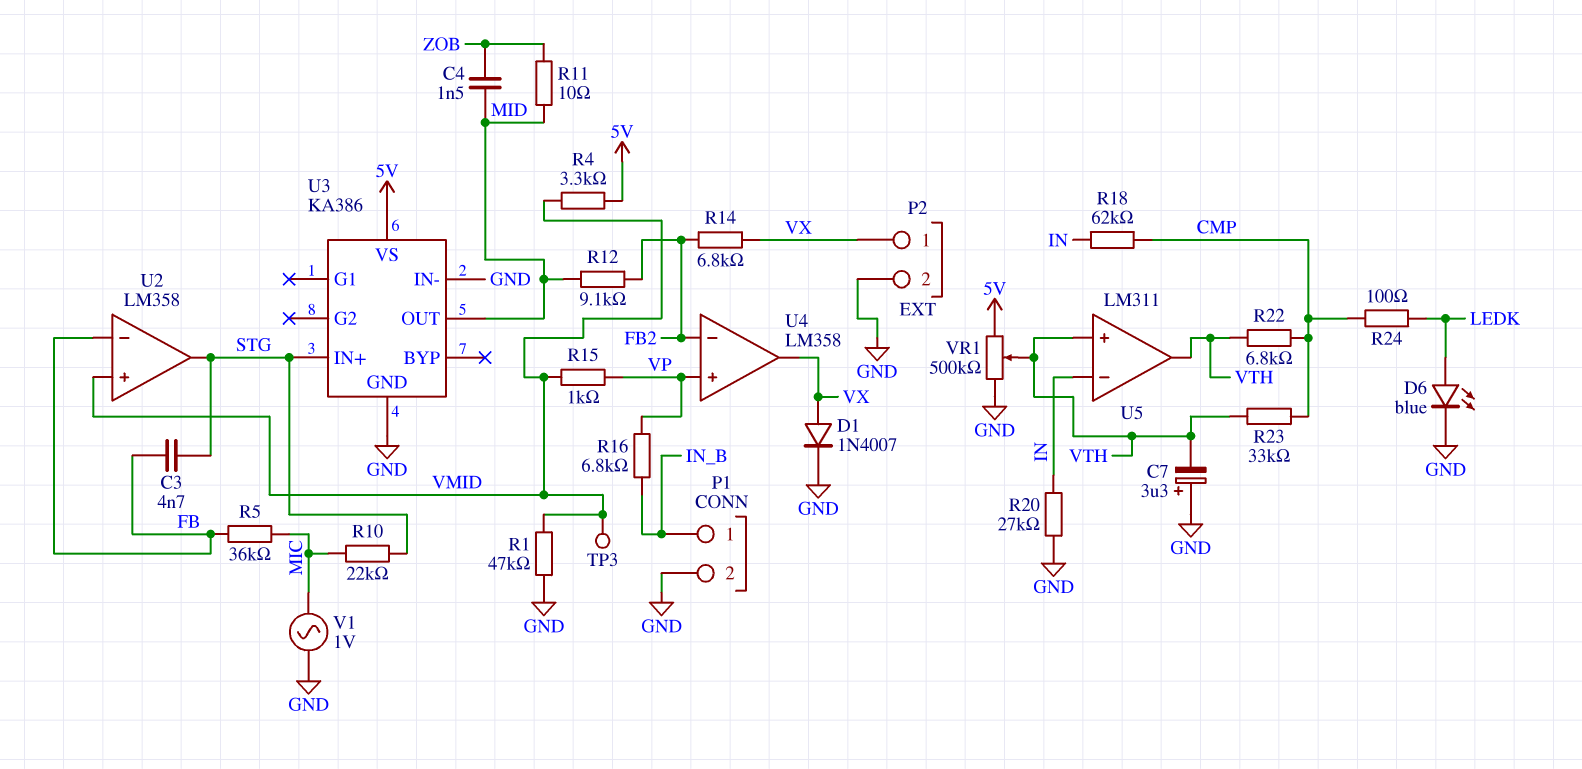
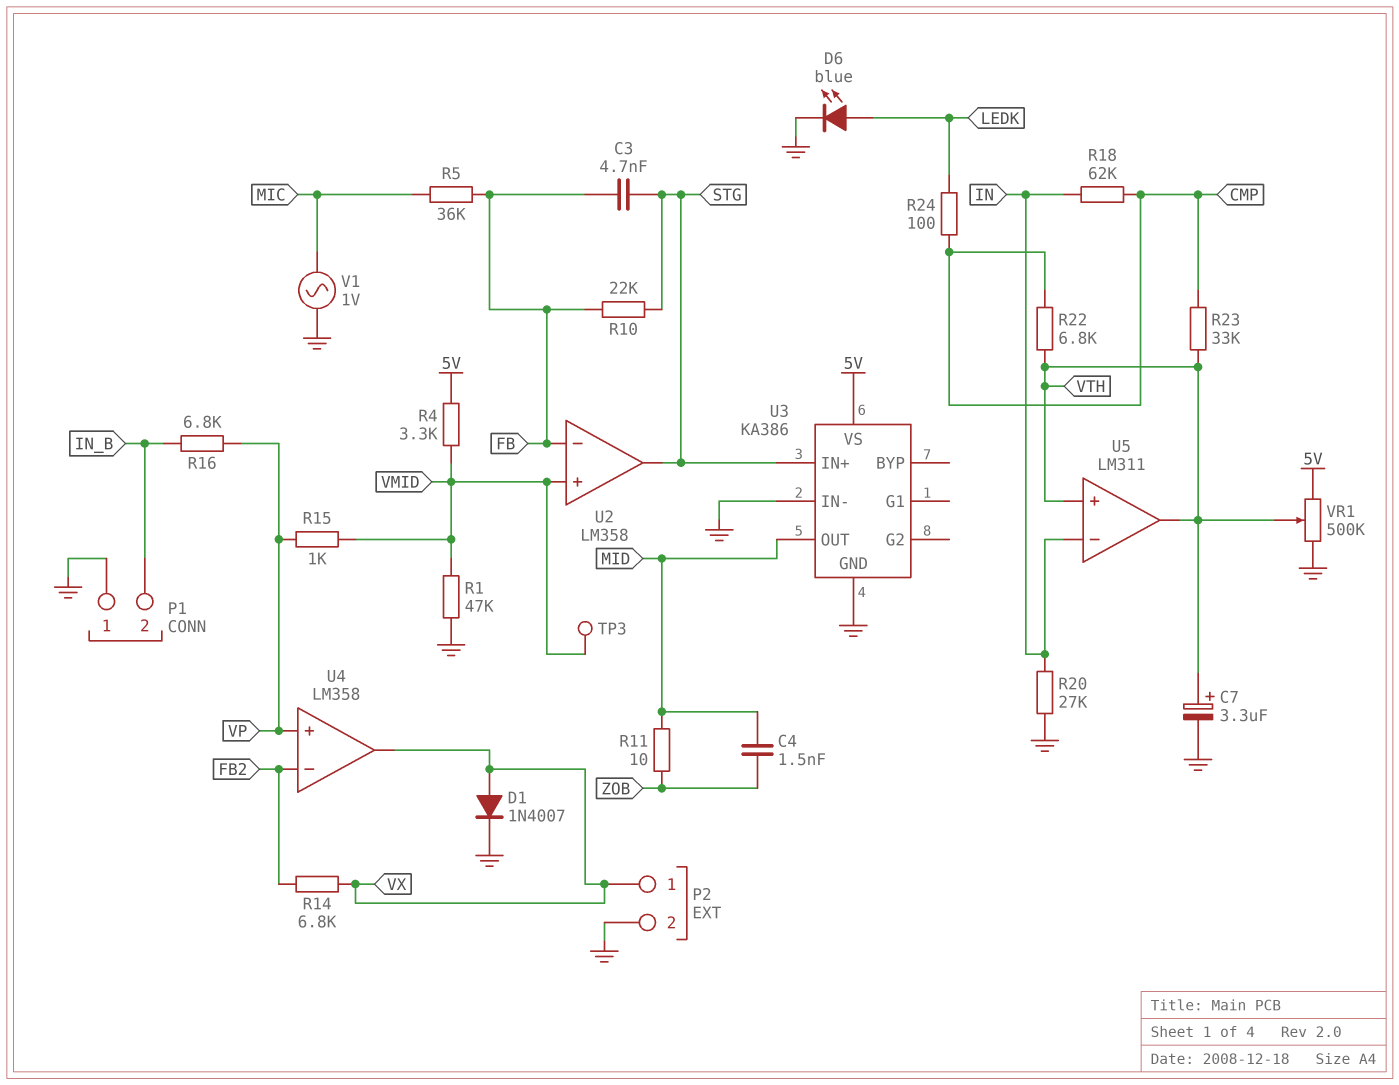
C7: 3.3uF (plus GND, minus VTH) -> 3.3uF (plus VTH, minus GND)
P1 pin 1: IN_B -> GND
P1 pin 2: GND -> IN_B
R10: 22k (MIC, STG) -> 22k (FB, STG)
R12: 9.1k (FB2, MID) -> none

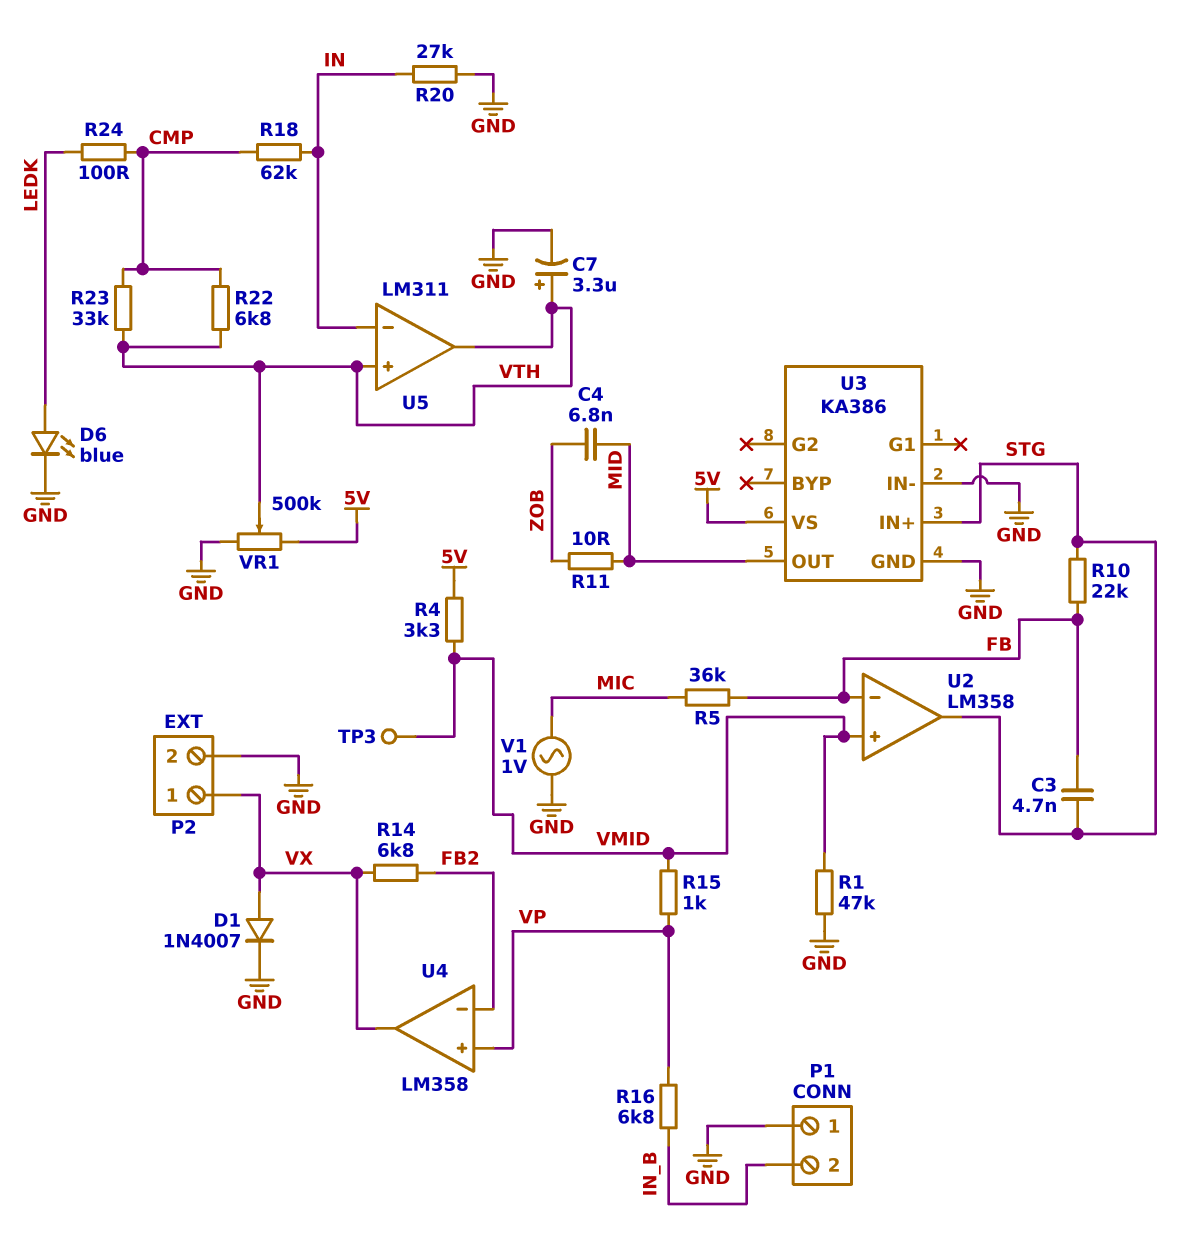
C4: 1.5nF (MID, ZOB) -> 6.8nF (MID, ZOB)

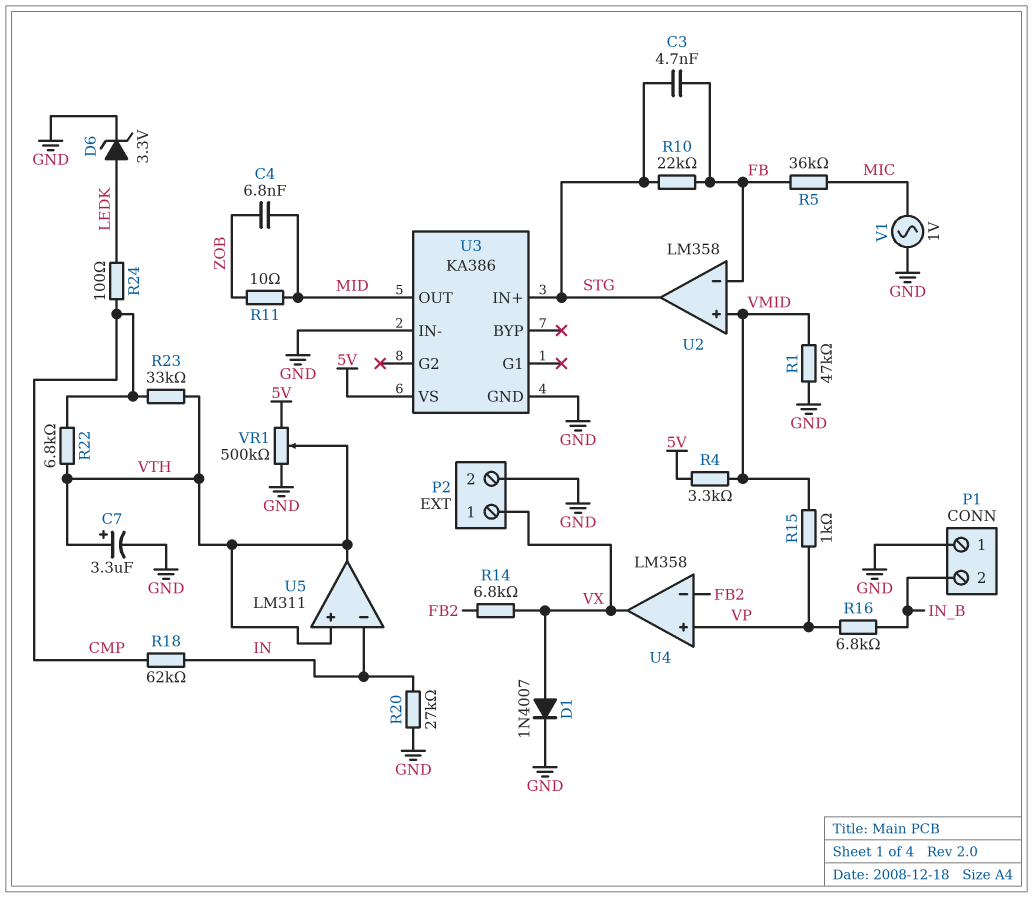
D6: LED blue (A LEDK, K GND) -> zener 3.3V (A LEDK, K GND)
TP3: test point (VMID) -> none

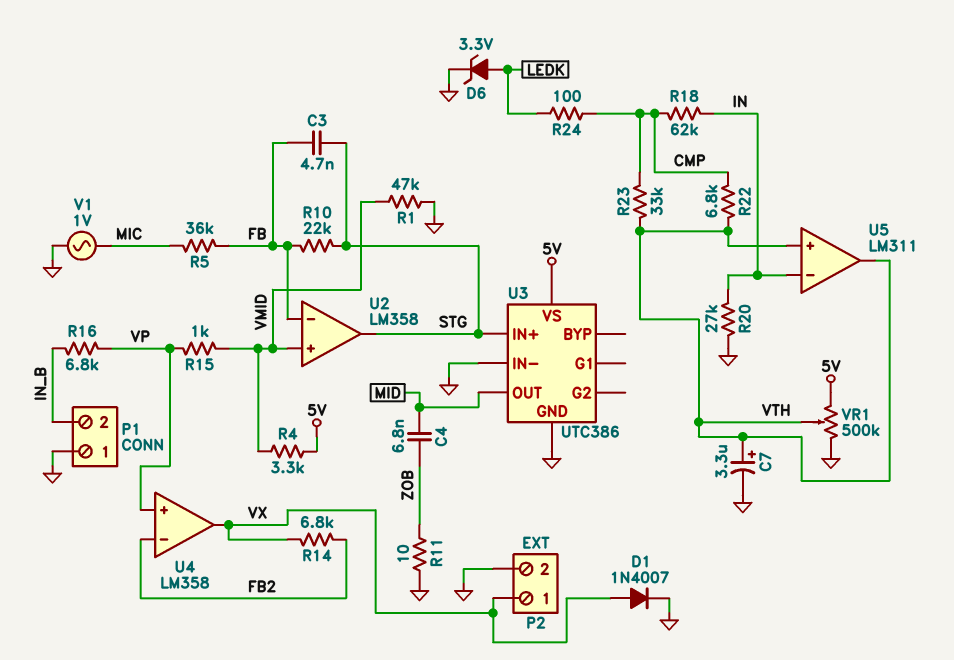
R11: 10 (MID, ZOB) -> 10 (GND, ZOB)
U3: KA386 -> UTC386

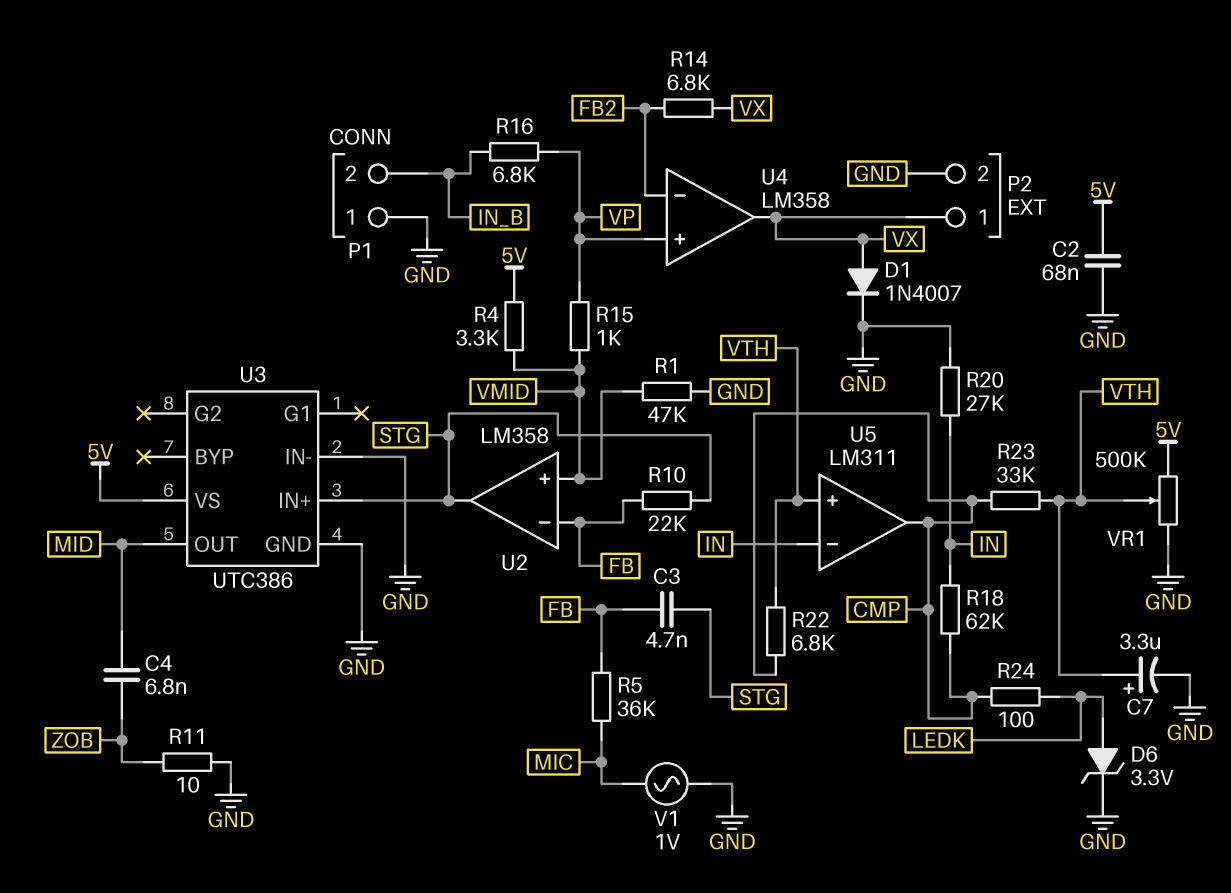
C2: none -> 68nF (5V, GND)
U5 pin out: VTH -> CMP

